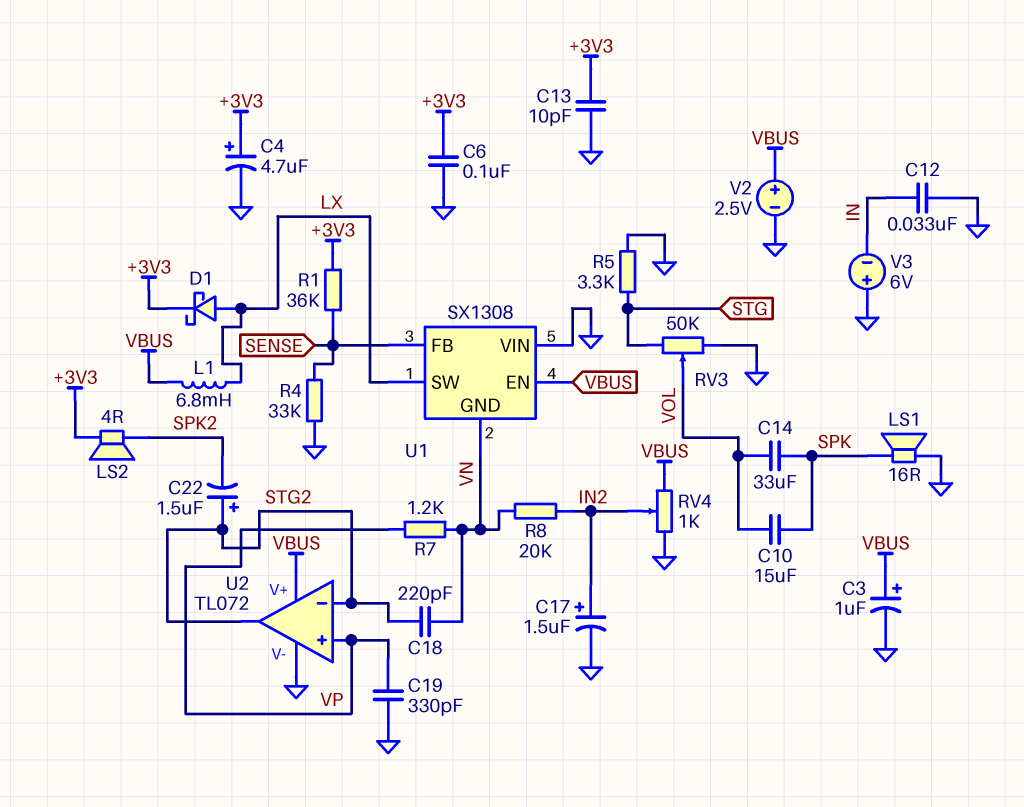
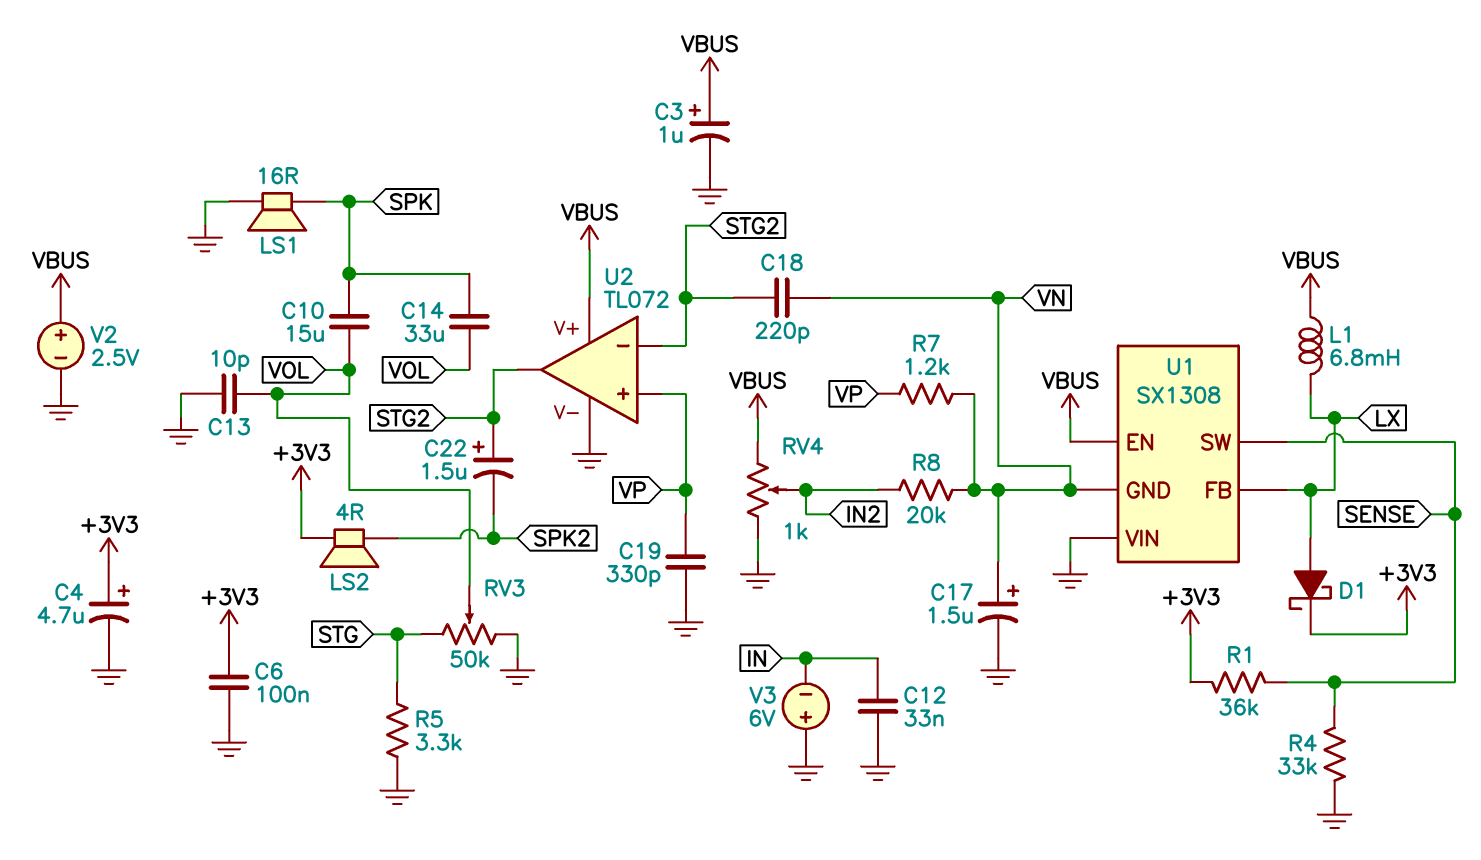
C13: 10pF (+3V3, GND) -> 10pF (GND, VOL)
C17: 1.5uF (plus IN2, minus GND) -> 1.5uF (plus VN, minus GND)
U1 pin FB: SENSE -> LX
U1 pin SW: LX -> SENSE

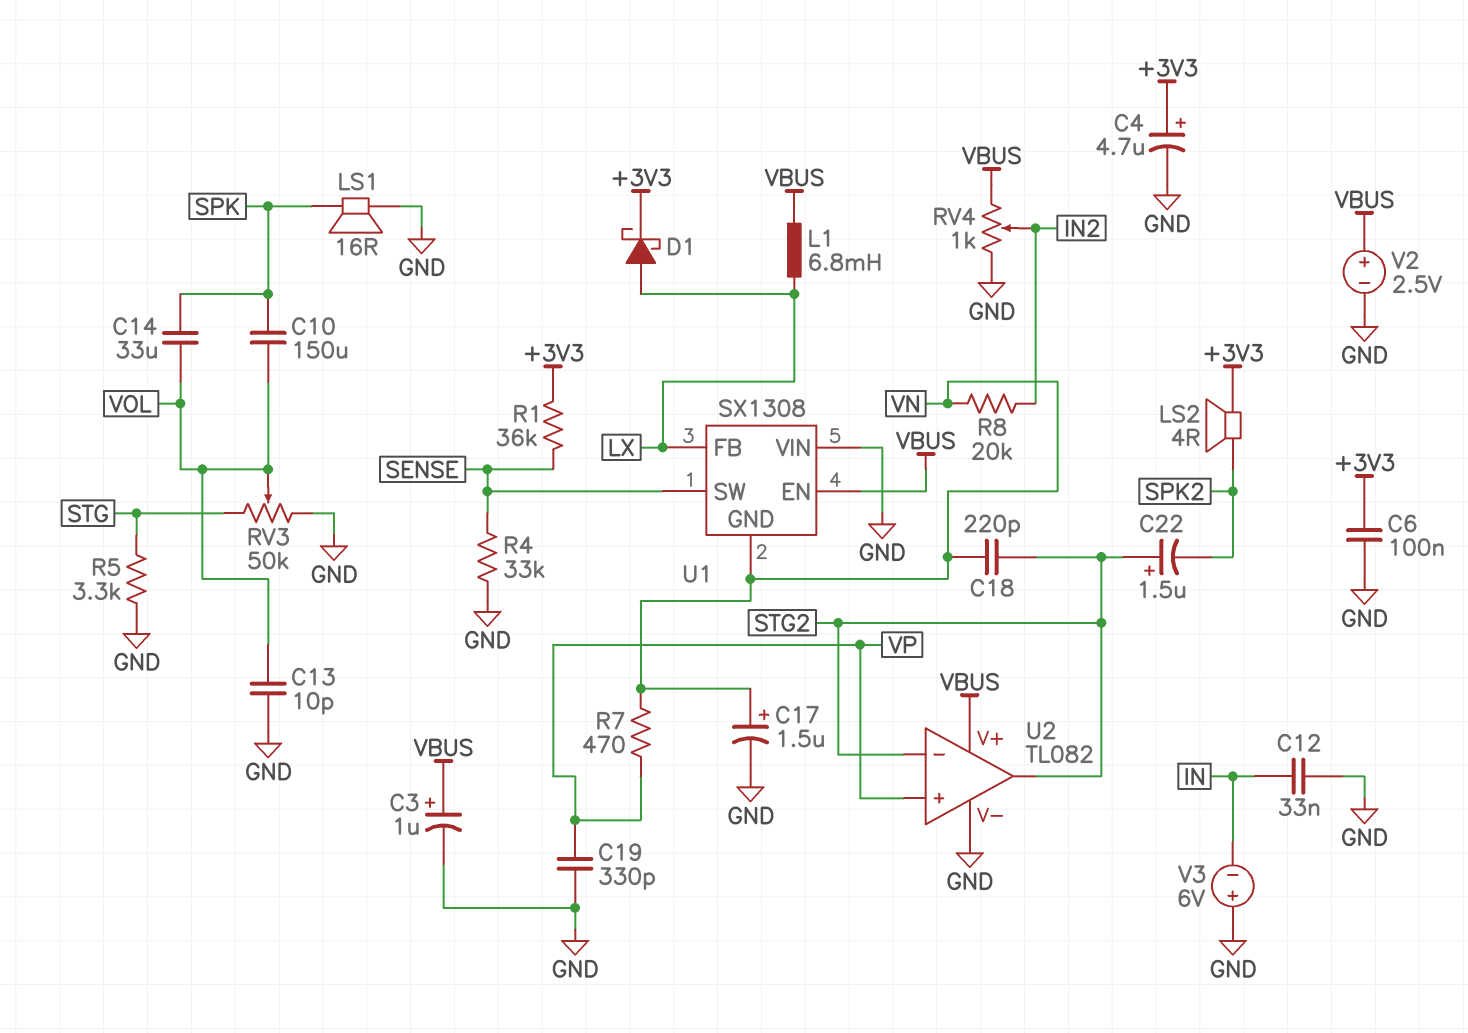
C10: 15uF (SPK, VOL) -> 150uF (SPK, VOL)
R7: 1.2k (VN, VP) -> 470 (VN, VP)
U2: TL072 -> TL082

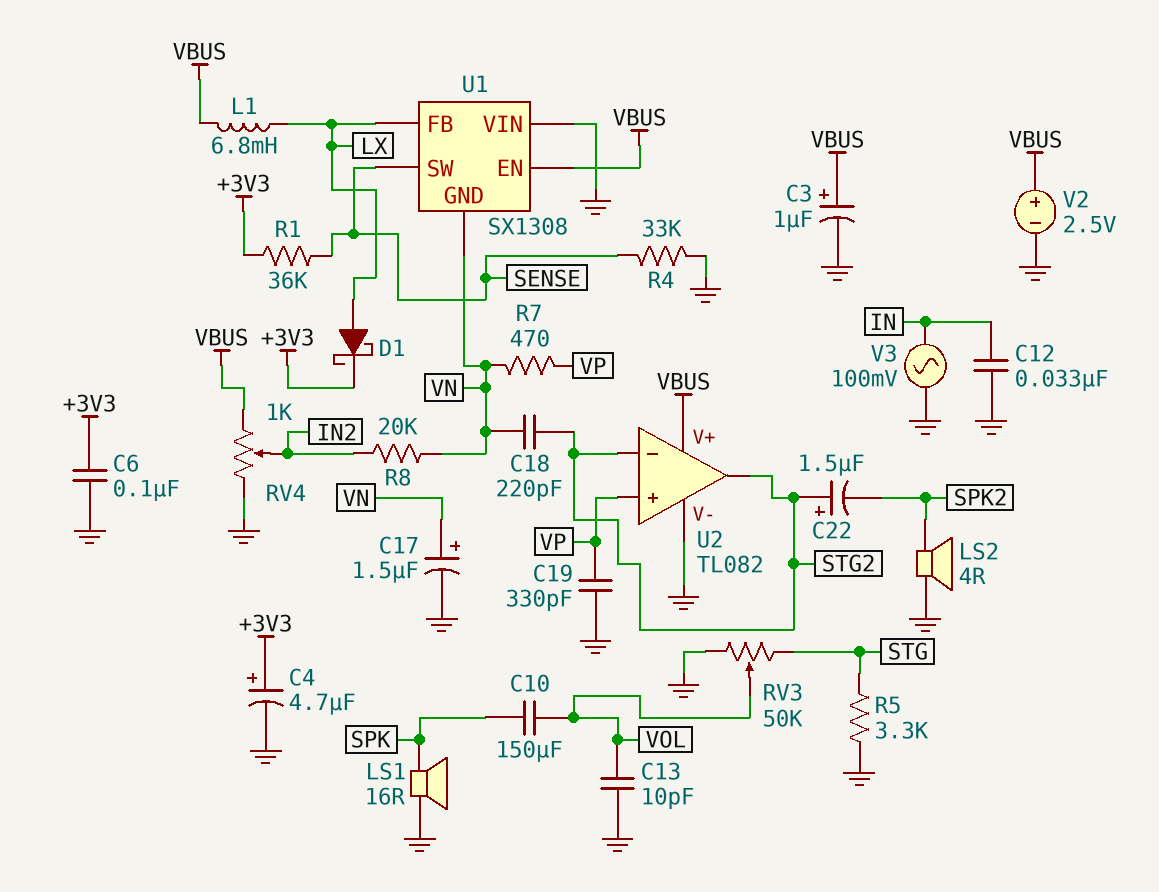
C14: 33uF (SPK, VOL) -> none
LS2: speaker 4R (+3V3, SPK2) -> speaker 4R (GND, SPK2)
V3: 6V (plus GND, minus IN) -> AC 100mV (GND, IN)

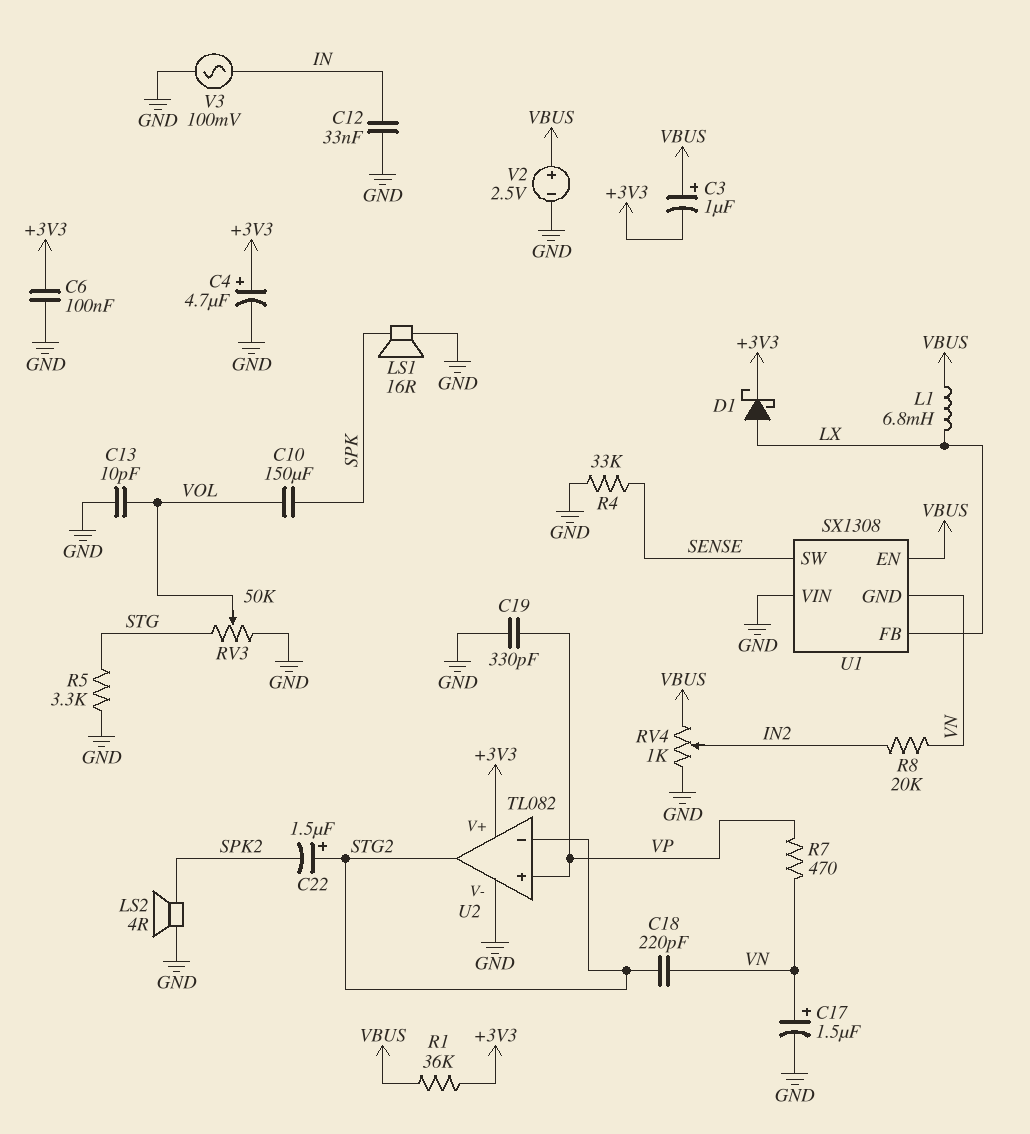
C3: 1uF (plus VBUS, minus GND) -> 1uF (plus VBUS, minus +3V3)
R1: 36k (+3V3, SENSE) -> 36k (+3V3, VBUS)
U2 pin V+: VBUS -> +3V3

